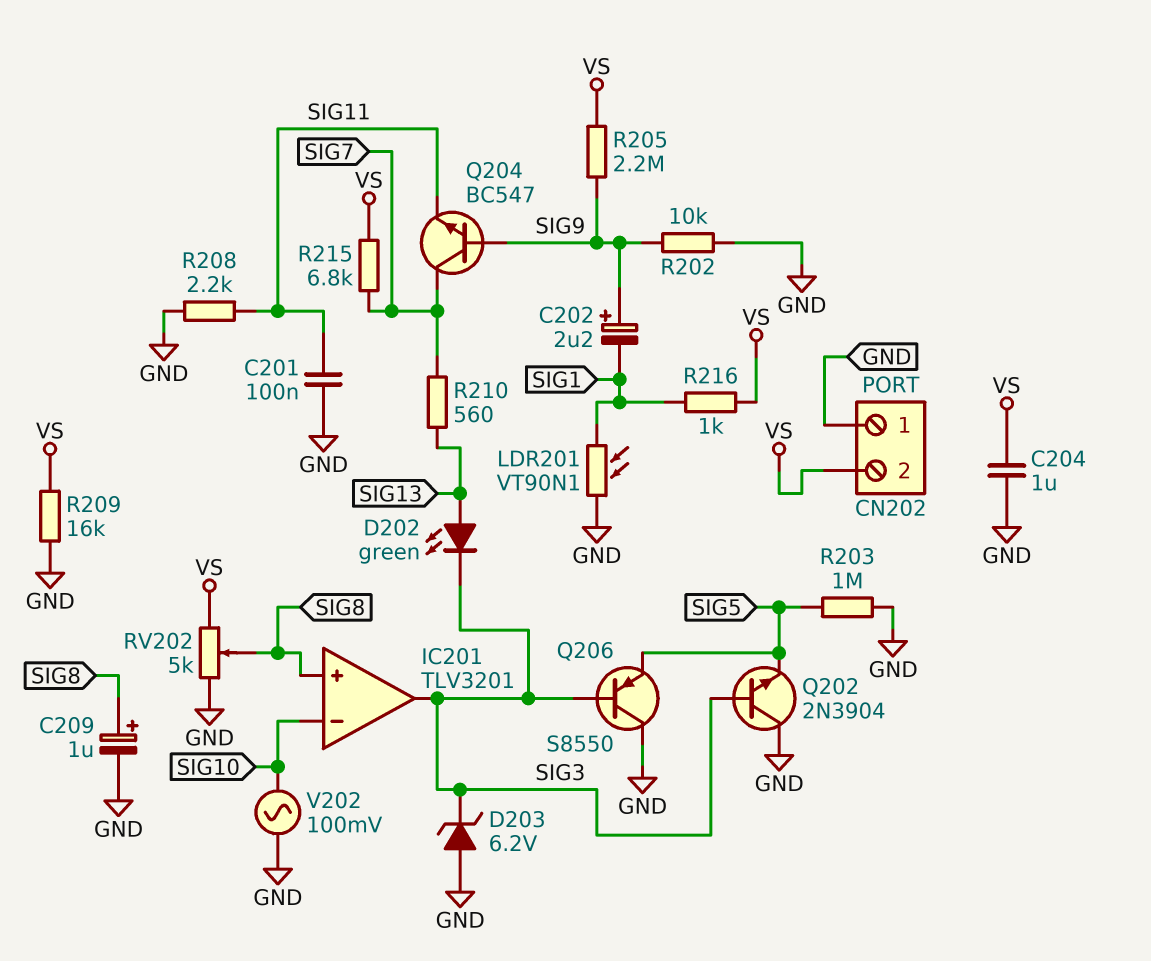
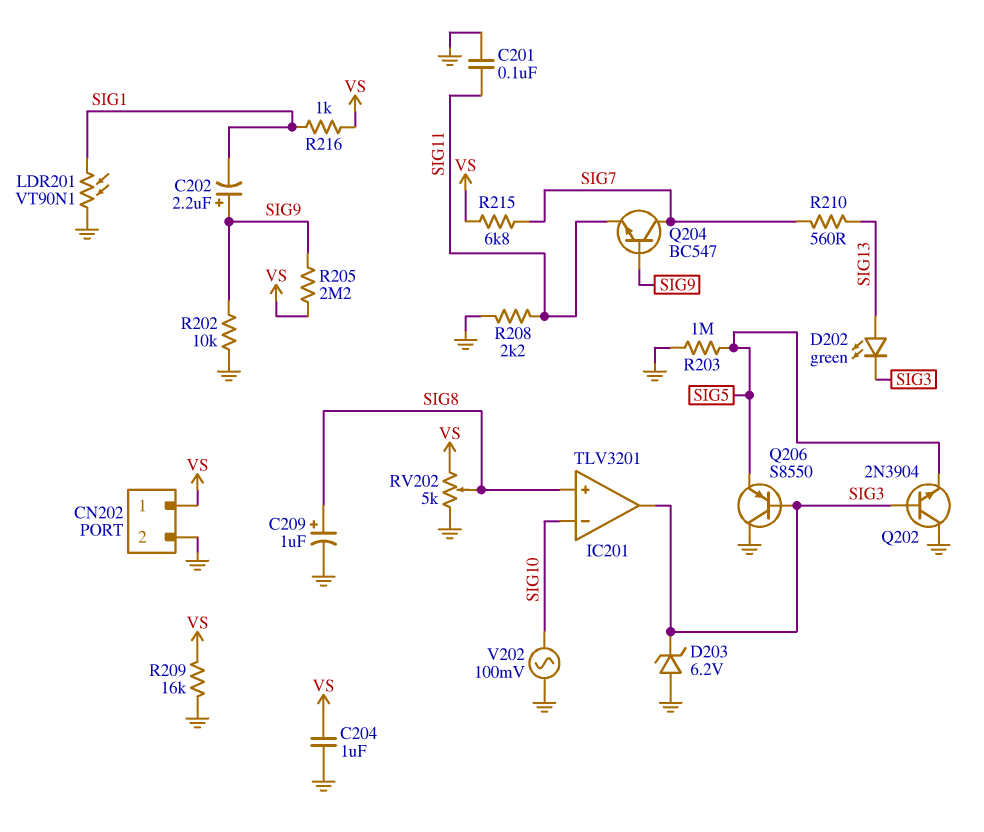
CN202 pin 1: GND -> VS
CN202 pin 2: VS -> GND

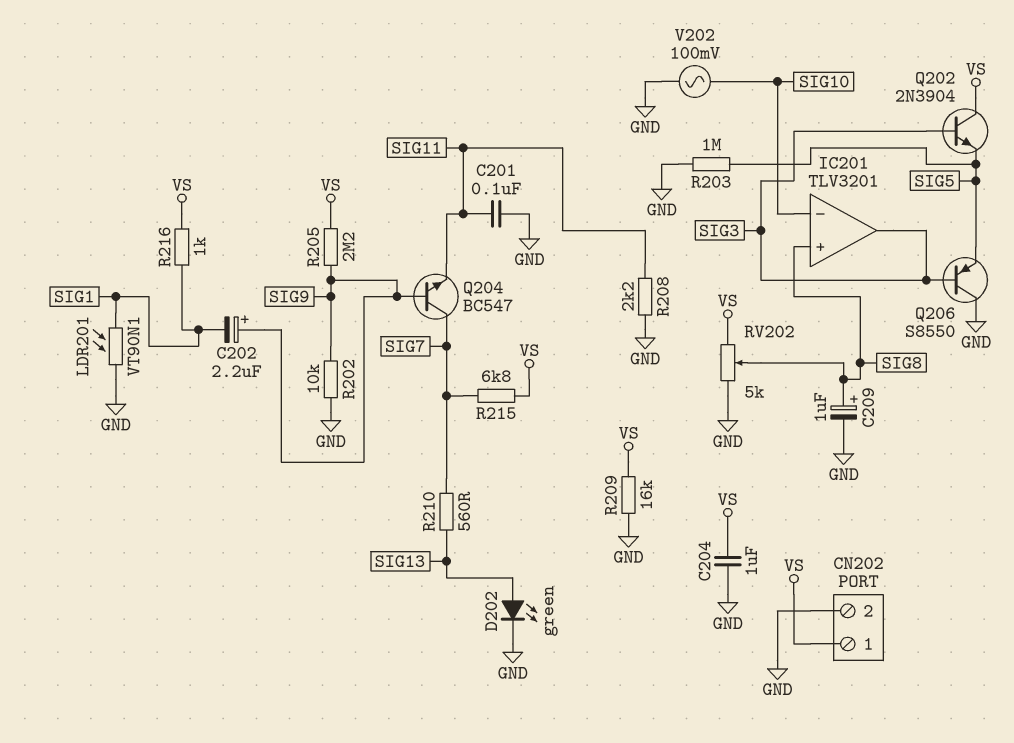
D202: LED green (A SIG13, K SIG3) -> LED green (A SIG13, K GND)
D203: zener 6.2V (A GND, K SIG3) -> none
Q202: NPN 2N3904 (B SIG3, C GND, E SIG5) -> NPN 2N3904 (B SIG3, C VS, E SIG5)

